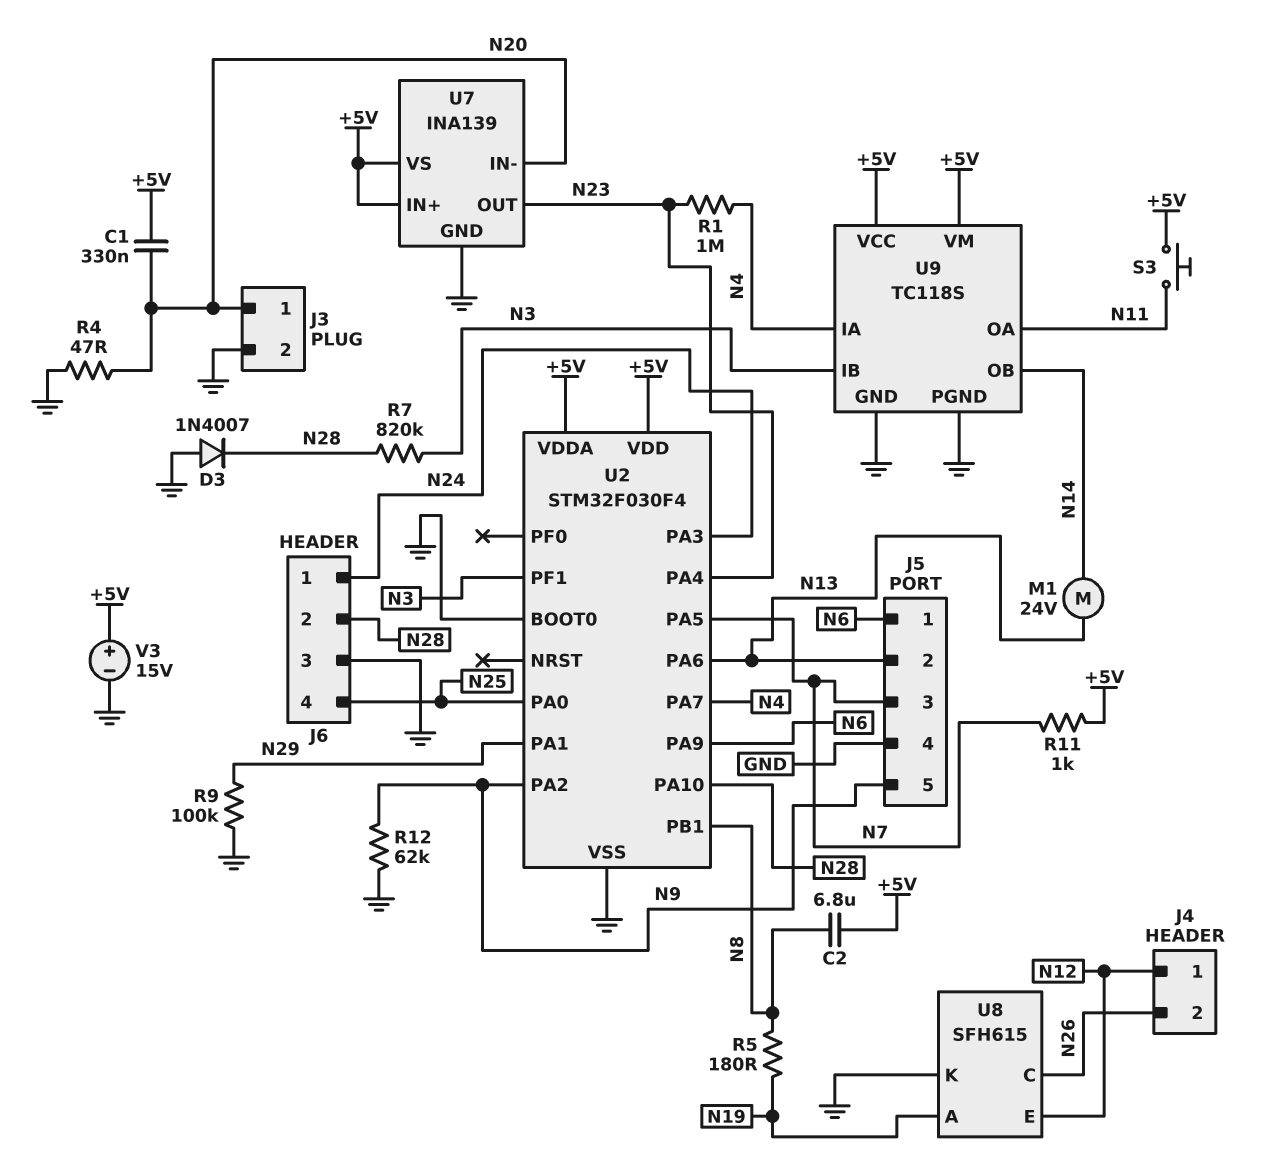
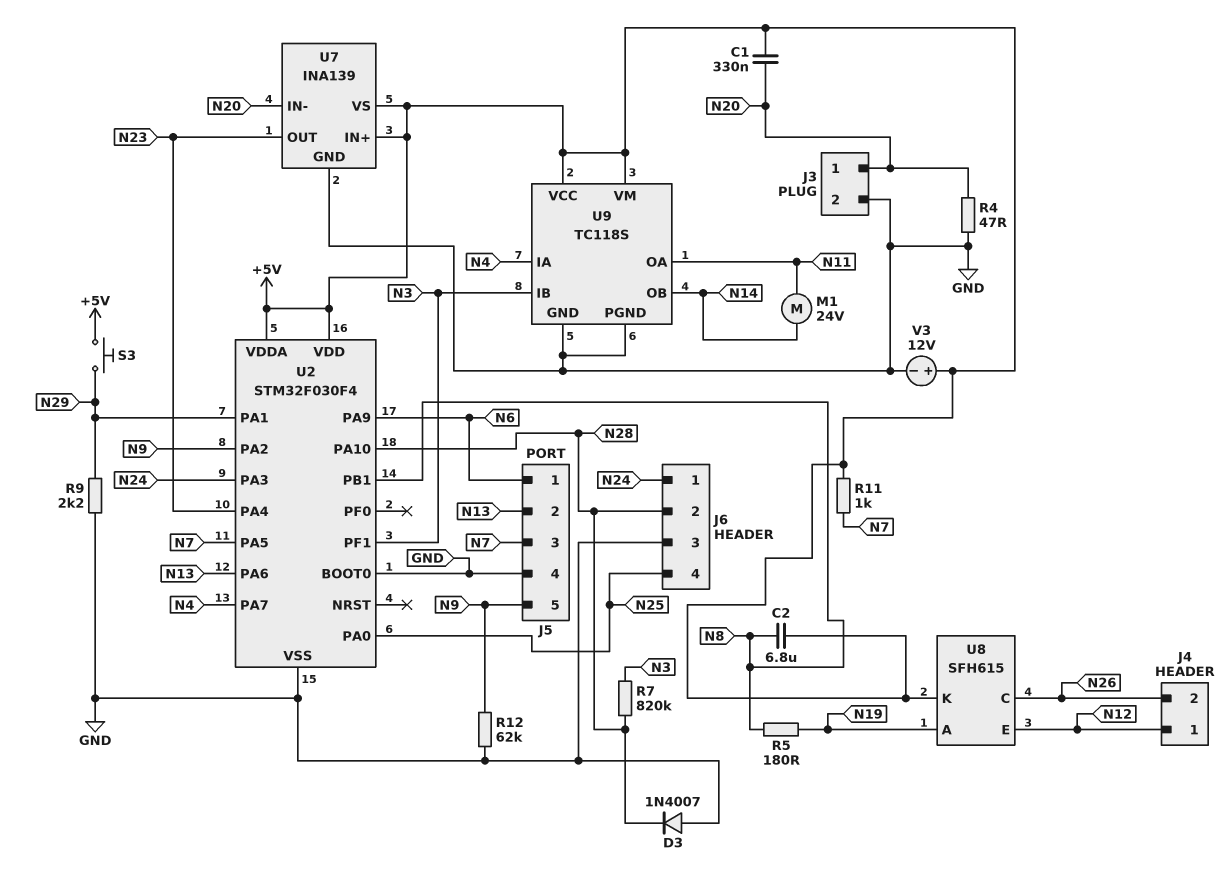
M1: motor 24V (N13, N14) -> motor 24V (N11, N14)
R1: 1M (N4, N23) -> none
R9: 100k (GND, N29) -> 2.2k (GND, N29)
S3: button (+5V, N11) -> button (+5V, N29)
U8 pin K: GND -> +5V
V3: 15V (plus +5V, minus GND) -> 12V (plus +5V, minus GND)

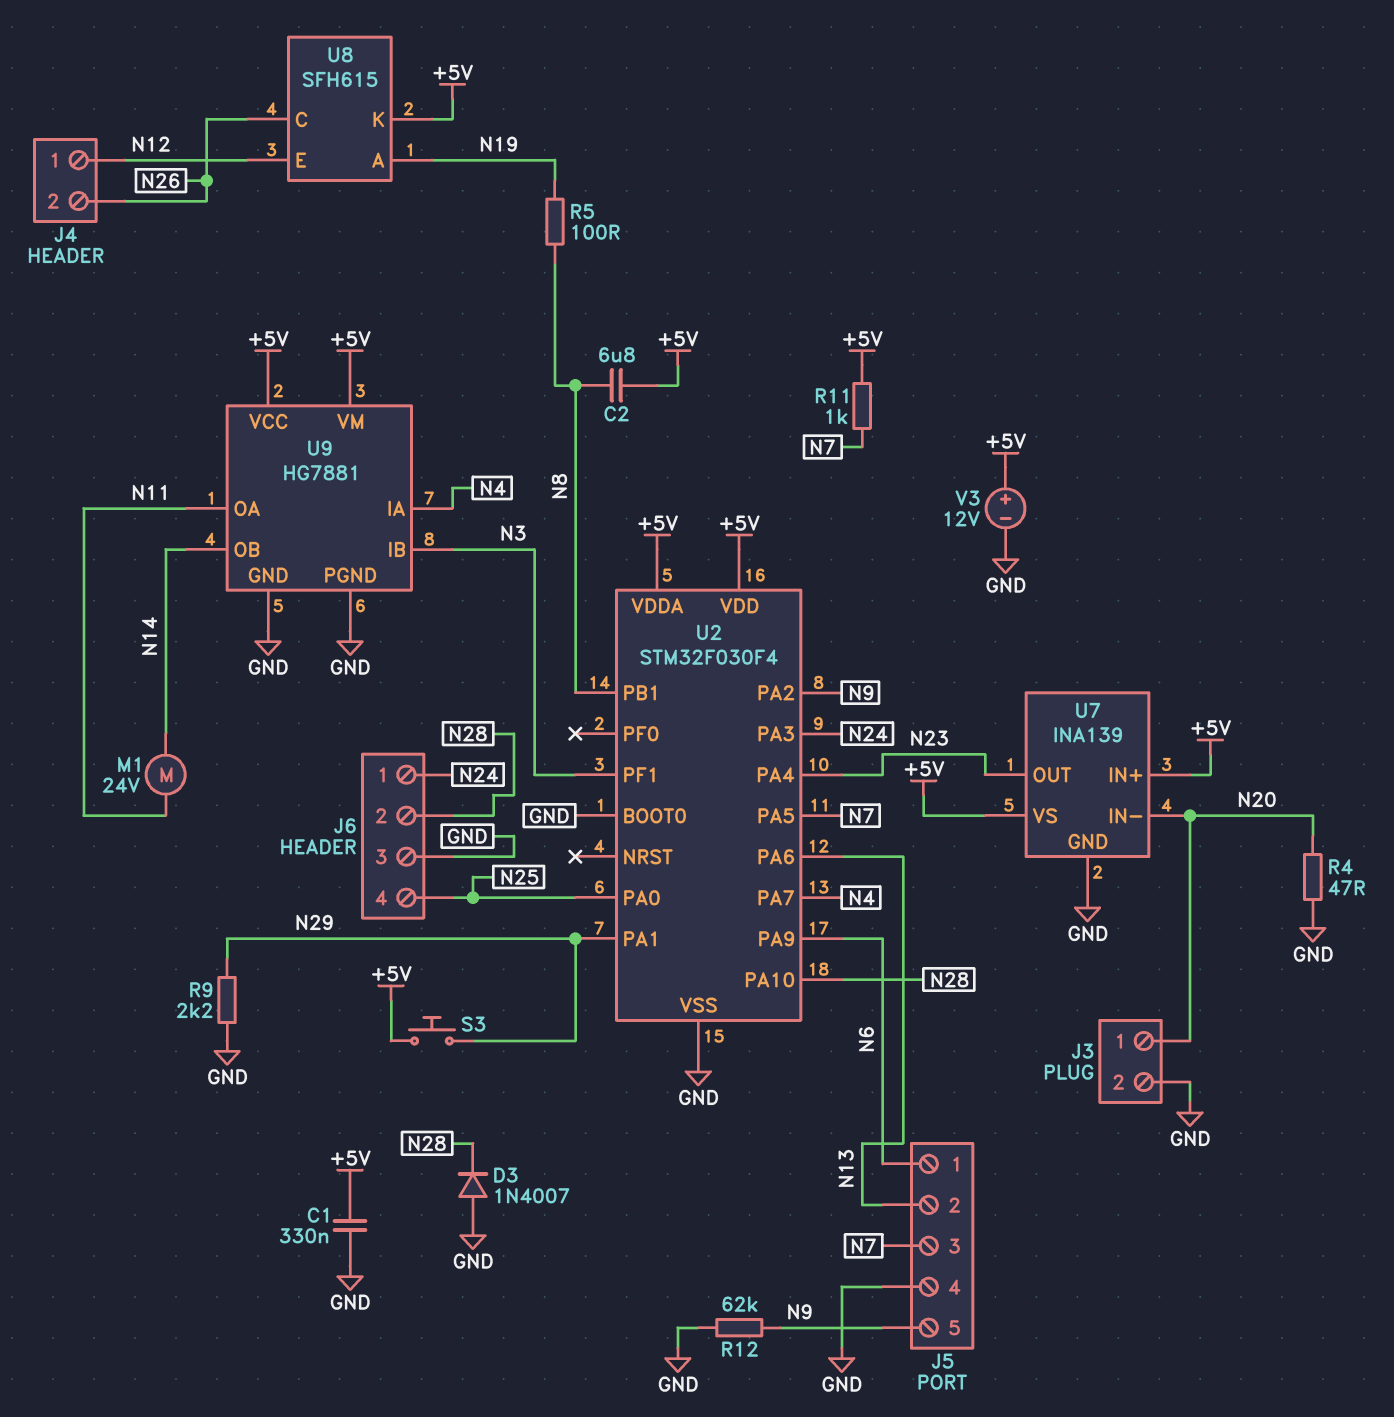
C1: 330nF (+5V, N20) -> 330nF (+5V, GND)
R5: 180 (N8, N19) -> 100 (N8, N19)
R7: 820k (N3, N28) -> none
U9: TC118S -> HG7881

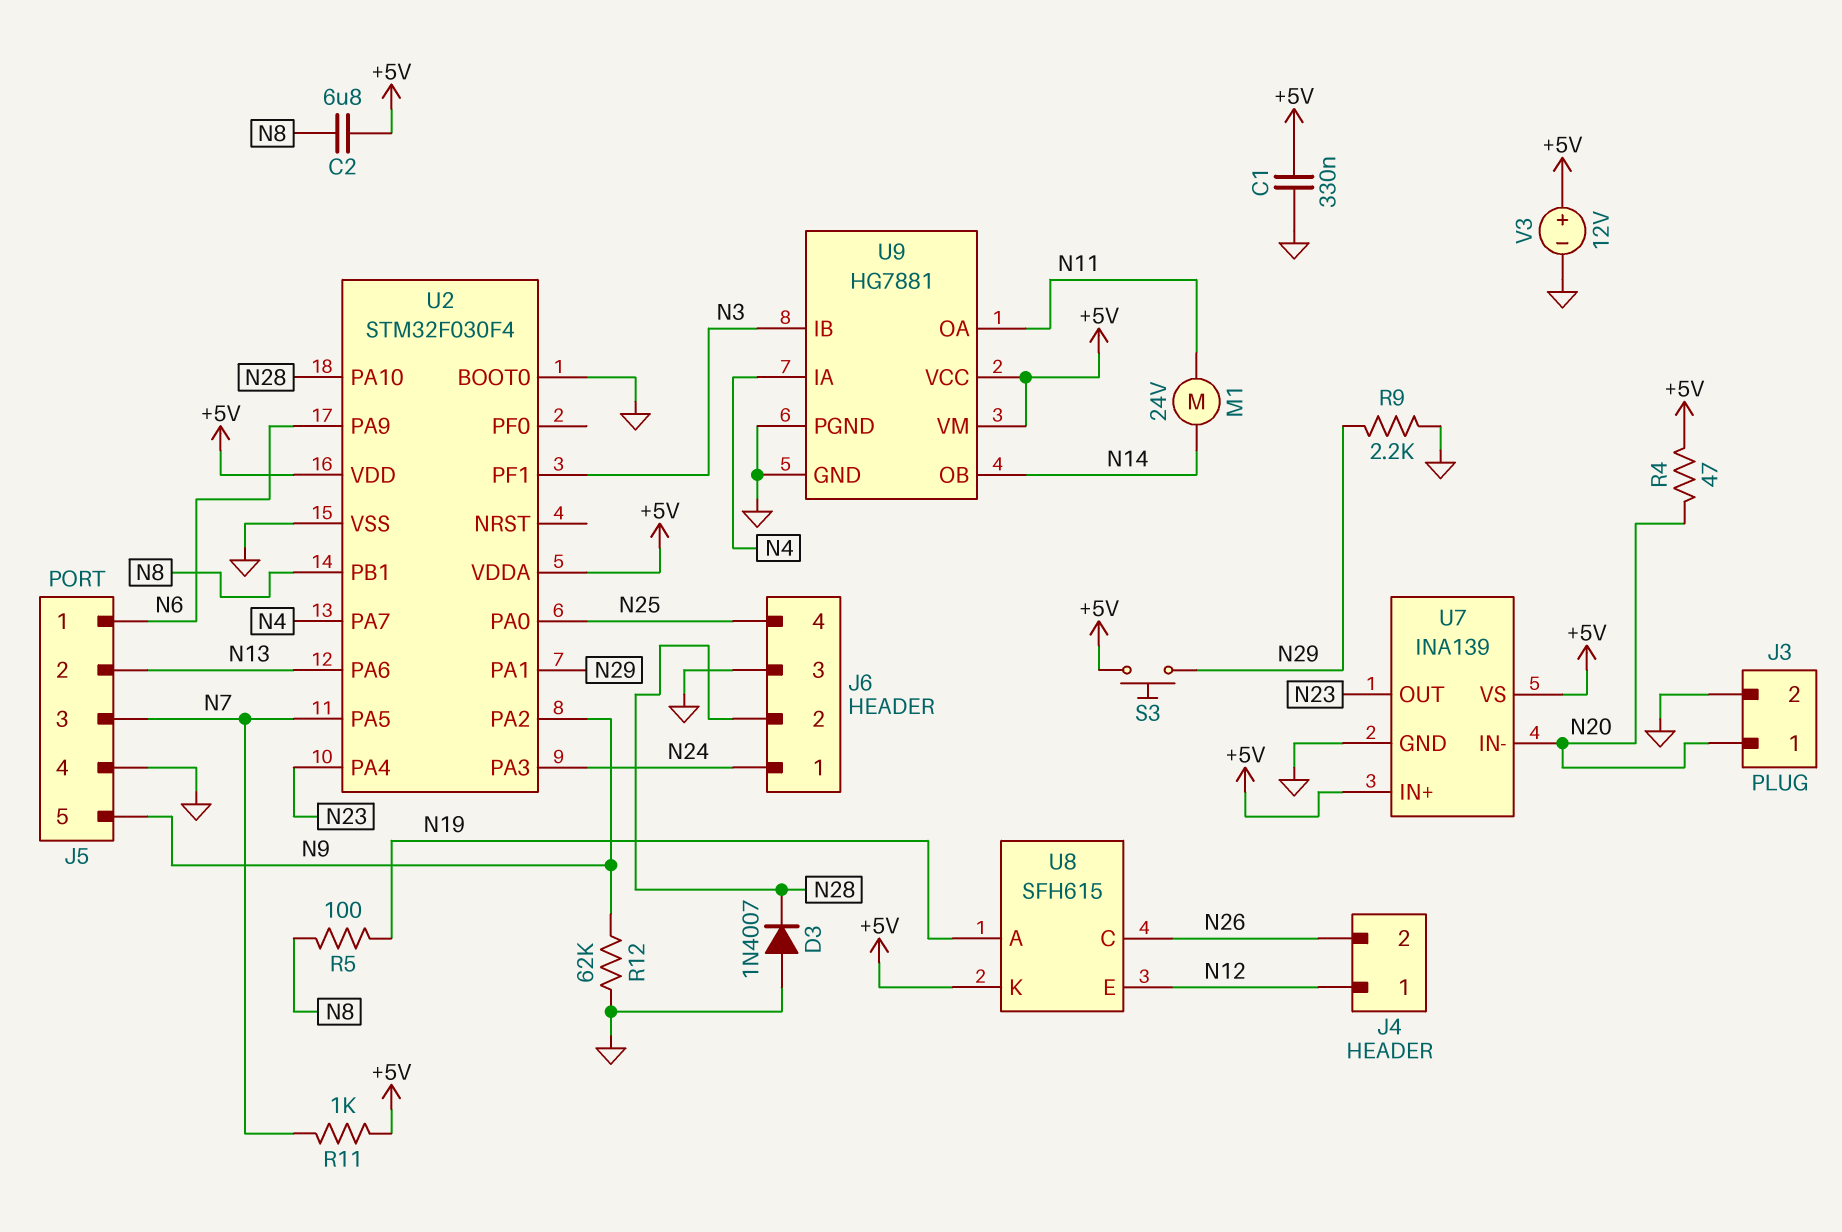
R4: 47 (GND, N20) -> 47 (+5V, N20)

